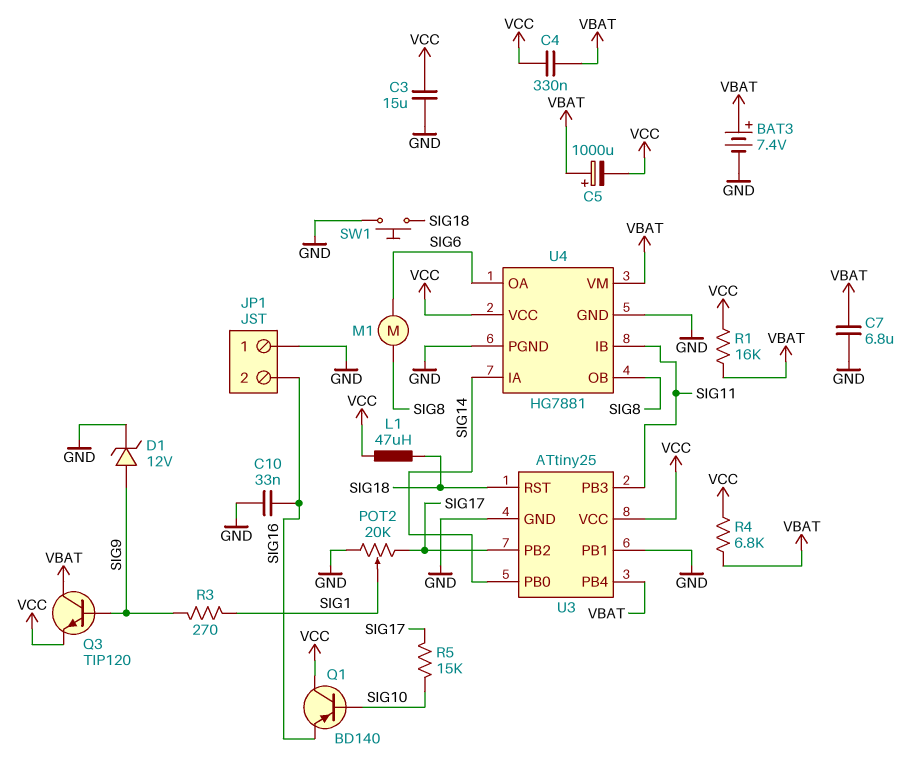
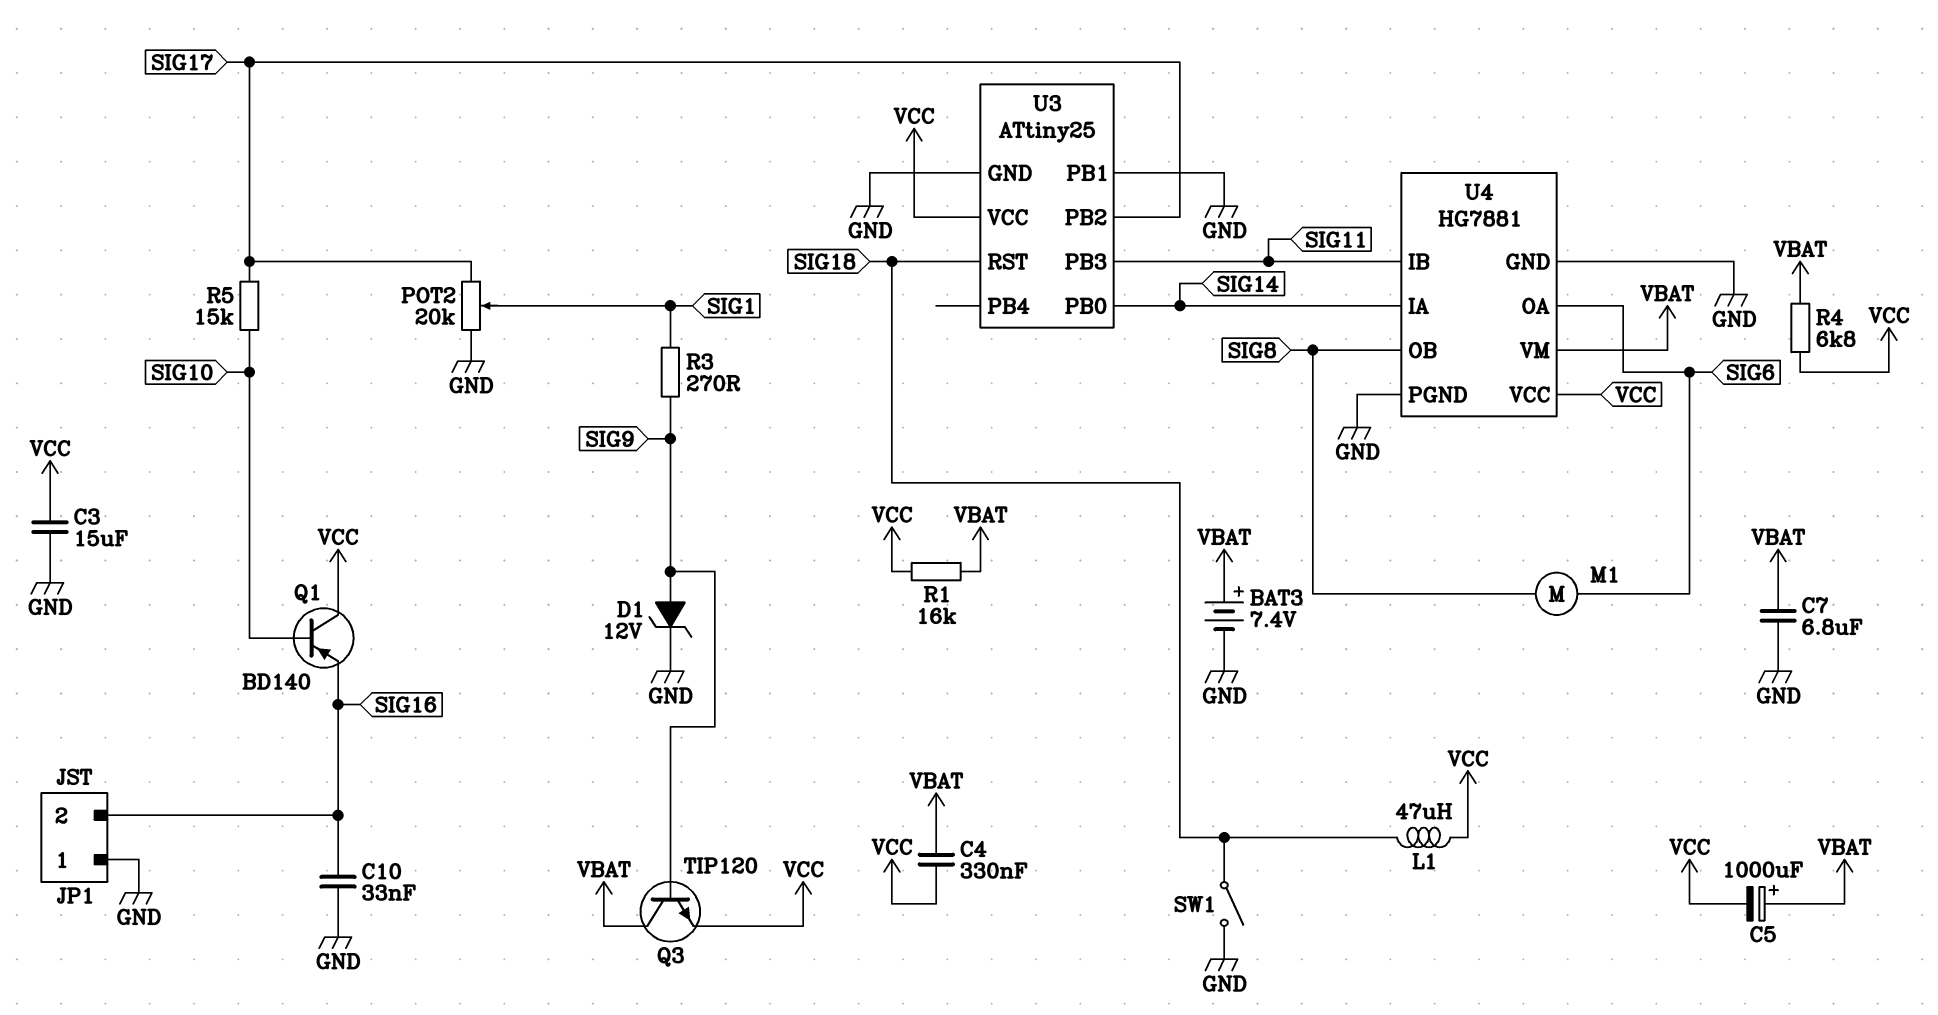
SW1: button (GND, SIG18) -> switch (GND, SIG18)
U3 pin PB4: VBAT -> none

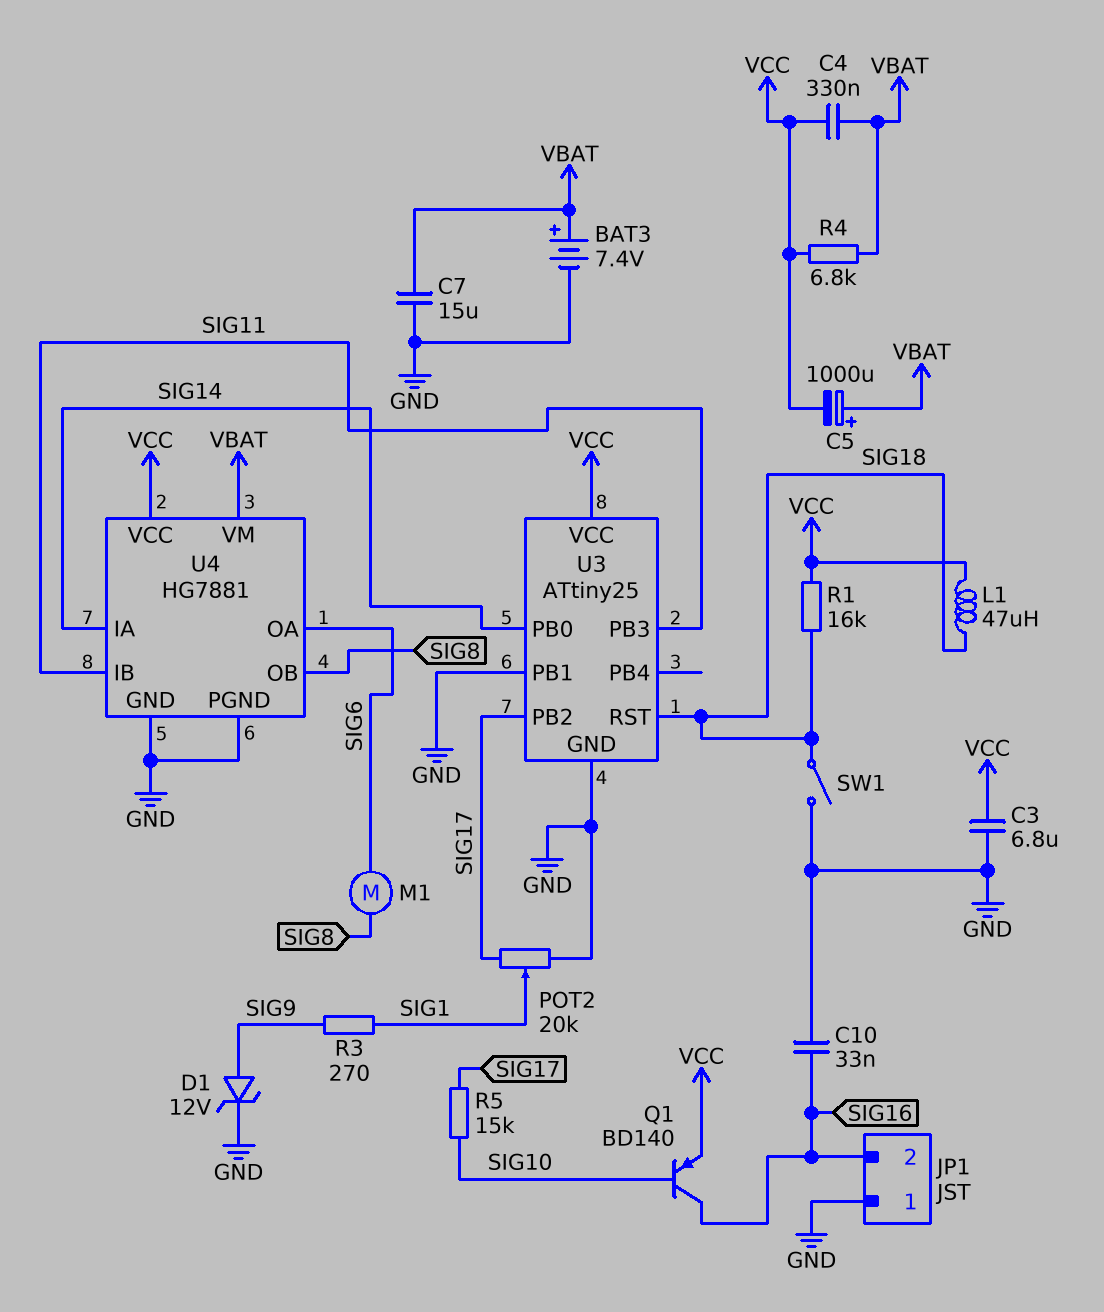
C3: 15uF (GND, VCC) -> 6.8uF (GND, VCC)
C7: 6.8uF (GND, VBAT) -> 15uF (GND, VBAT)
Q1: PNP BD140 (B SIG10, C VCC, E SIG16) -> PNP BD140 (B SIG10, C SIG16, E VCC)
Q3: NPN TIP120 (B SIG9, C VBAT, E VCC) -> none
R1: 16k (VBAT, VCC) -> 16k (SIG18, VCC)

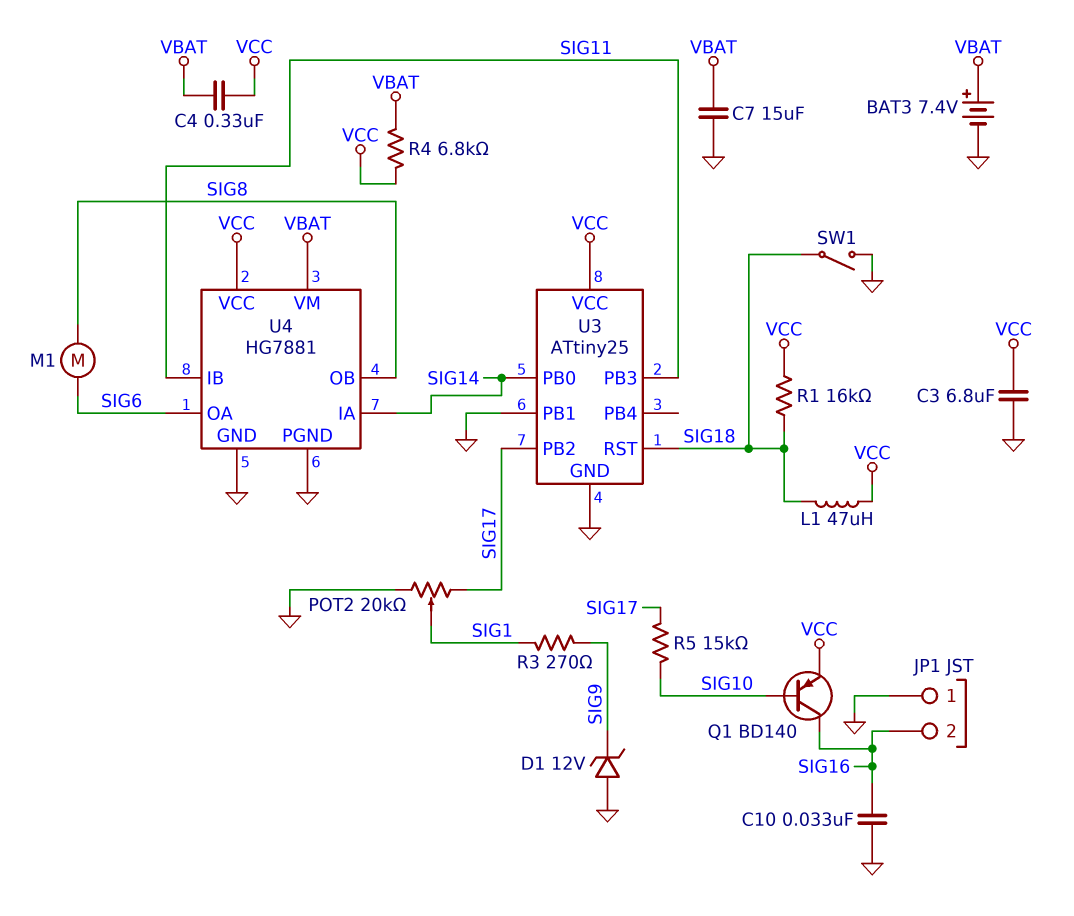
C5: 1000uF (plus VBAT, minus VCC) -> none
D1: zener 12V (A SIG9, K GND) -> zener 12V (A GND, K SIG9)

